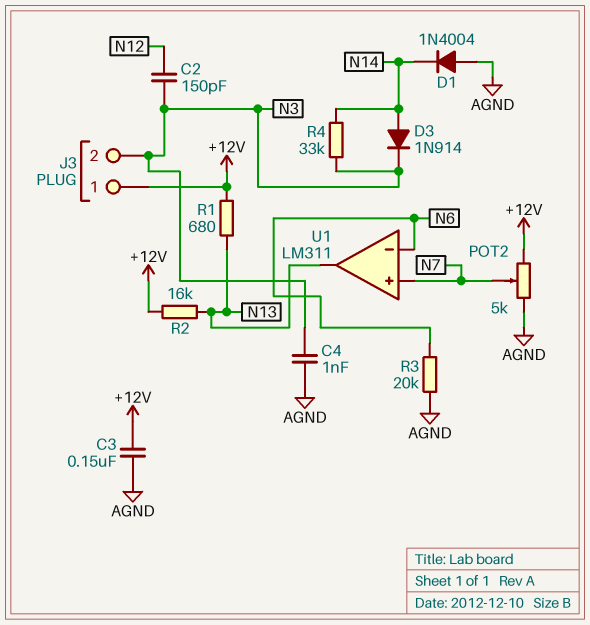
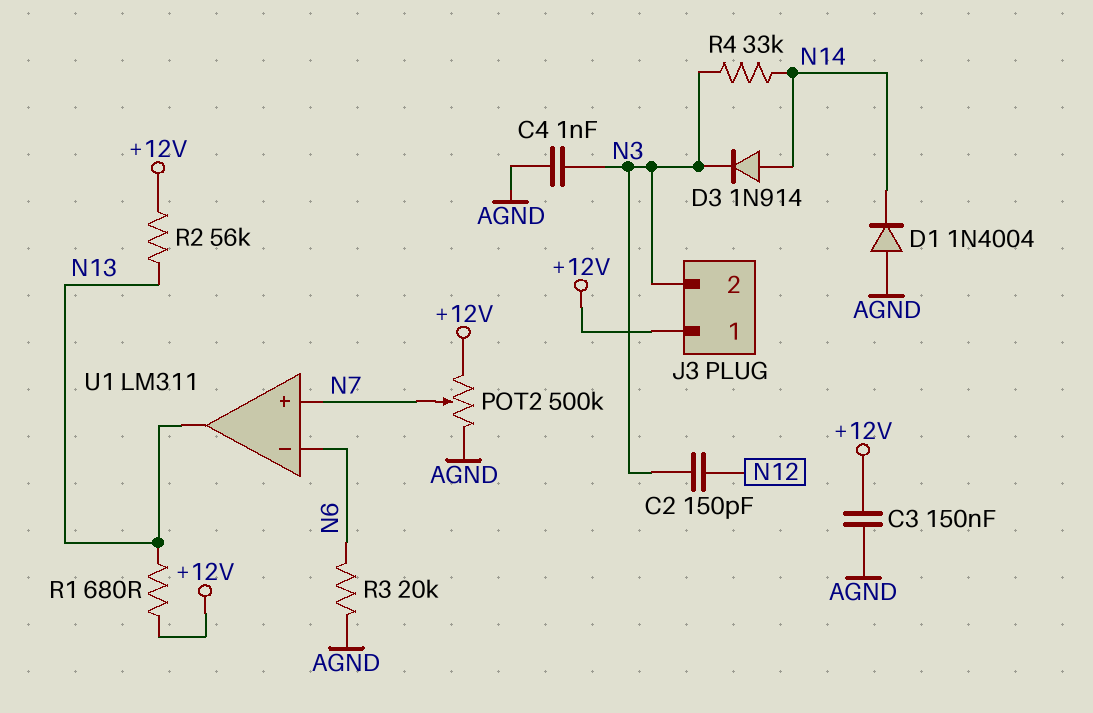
POT2: 5k (+12V, AGND, wiper N7) -> 500k (+12V, AGND, wiper N7)
R2: 16k (+12V, N13) -> 56k (+12V, N13)

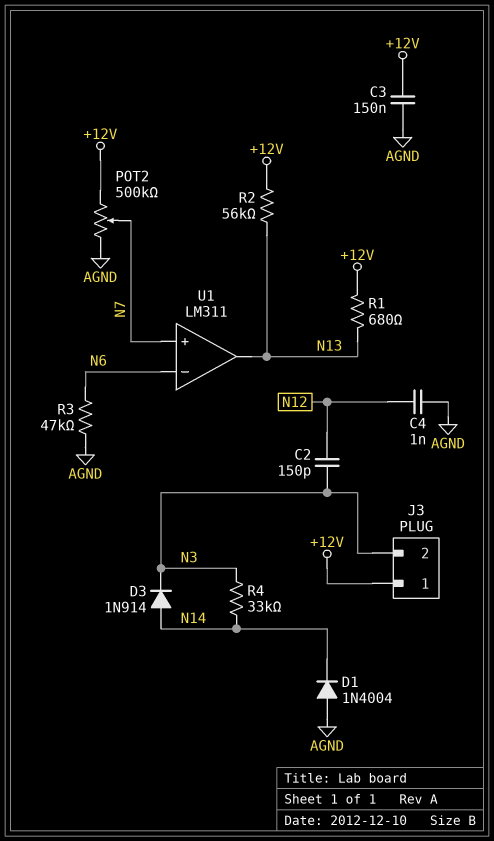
C4: 1nF (AGND, N3) -> 1nF (AGND, N12)
R3: 20k (AGND, N6) -> 47k (AGND, N6)

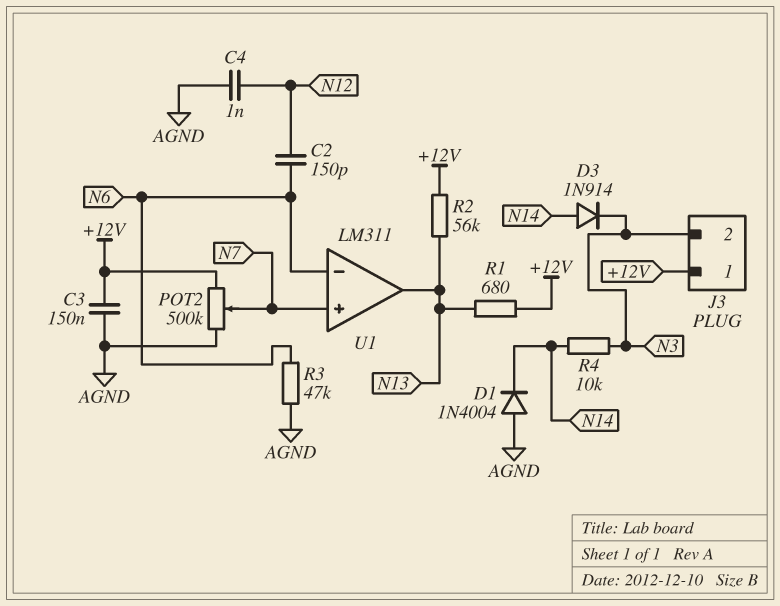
C2: 150pF (N3, N12) -> 150pF (N6, N12)
R4: 33k (N3, N14) -> 10k (N3, N14)

